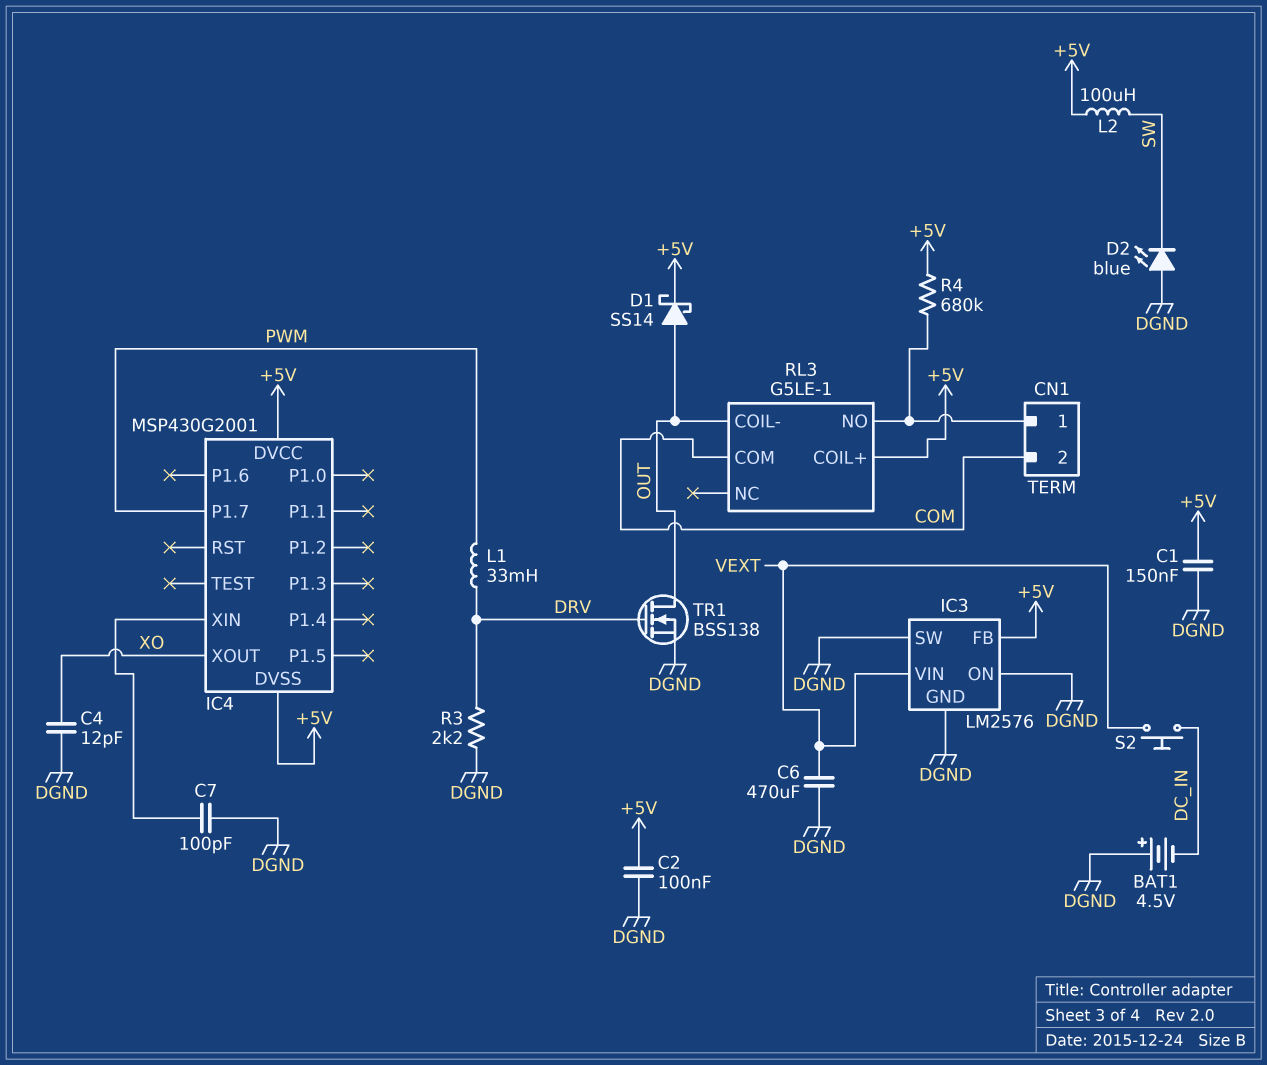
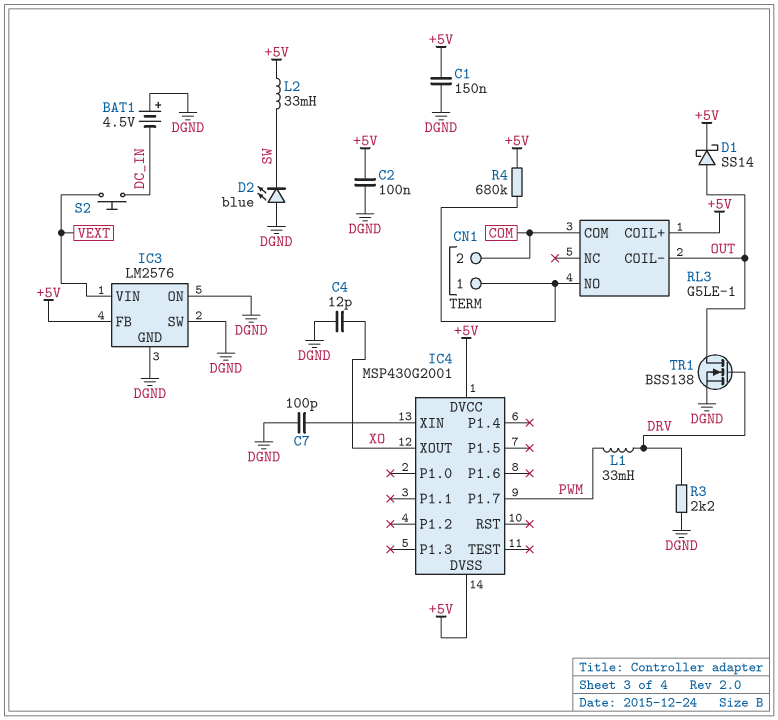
C6: 470uF (DGND, VEXT) -> none
L2: 100uH (+5V, SW) -> 33mH (+5V, SW)

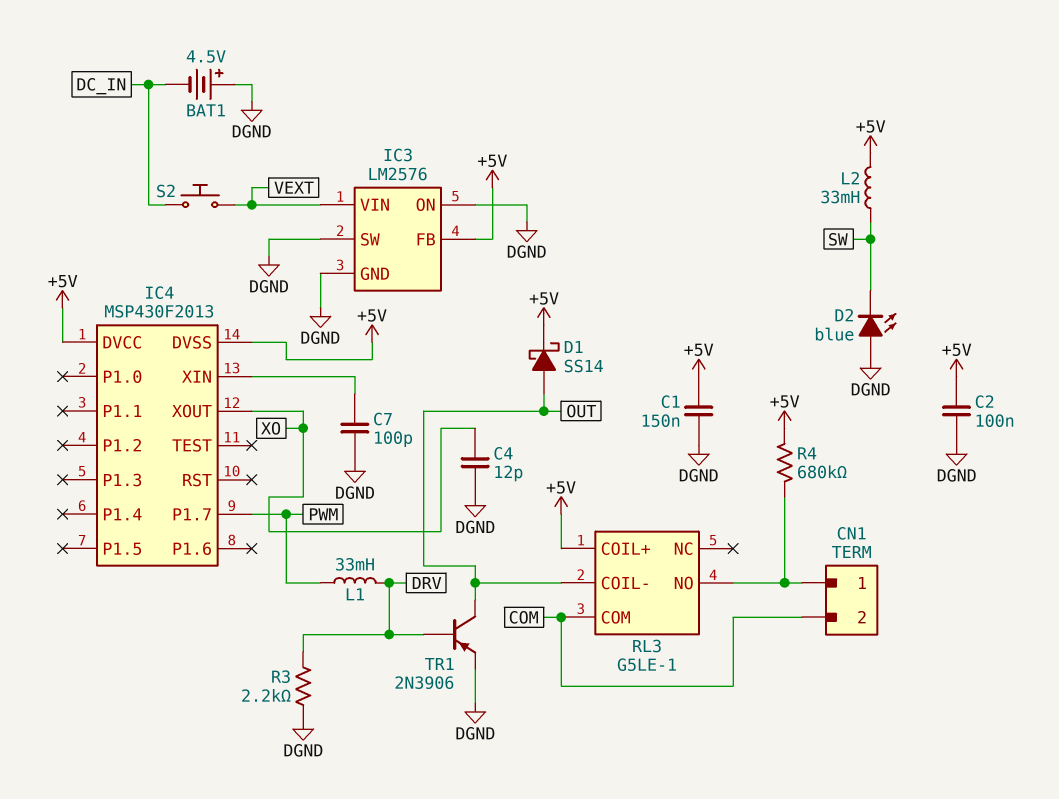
IC4: MSP430G2001 -> MSP430F2013
TR1: NMOS BSS138 (G DRV, D OUT, S DGND) -> PNP 2N3906 (B DRV, C OUT, E DGND)

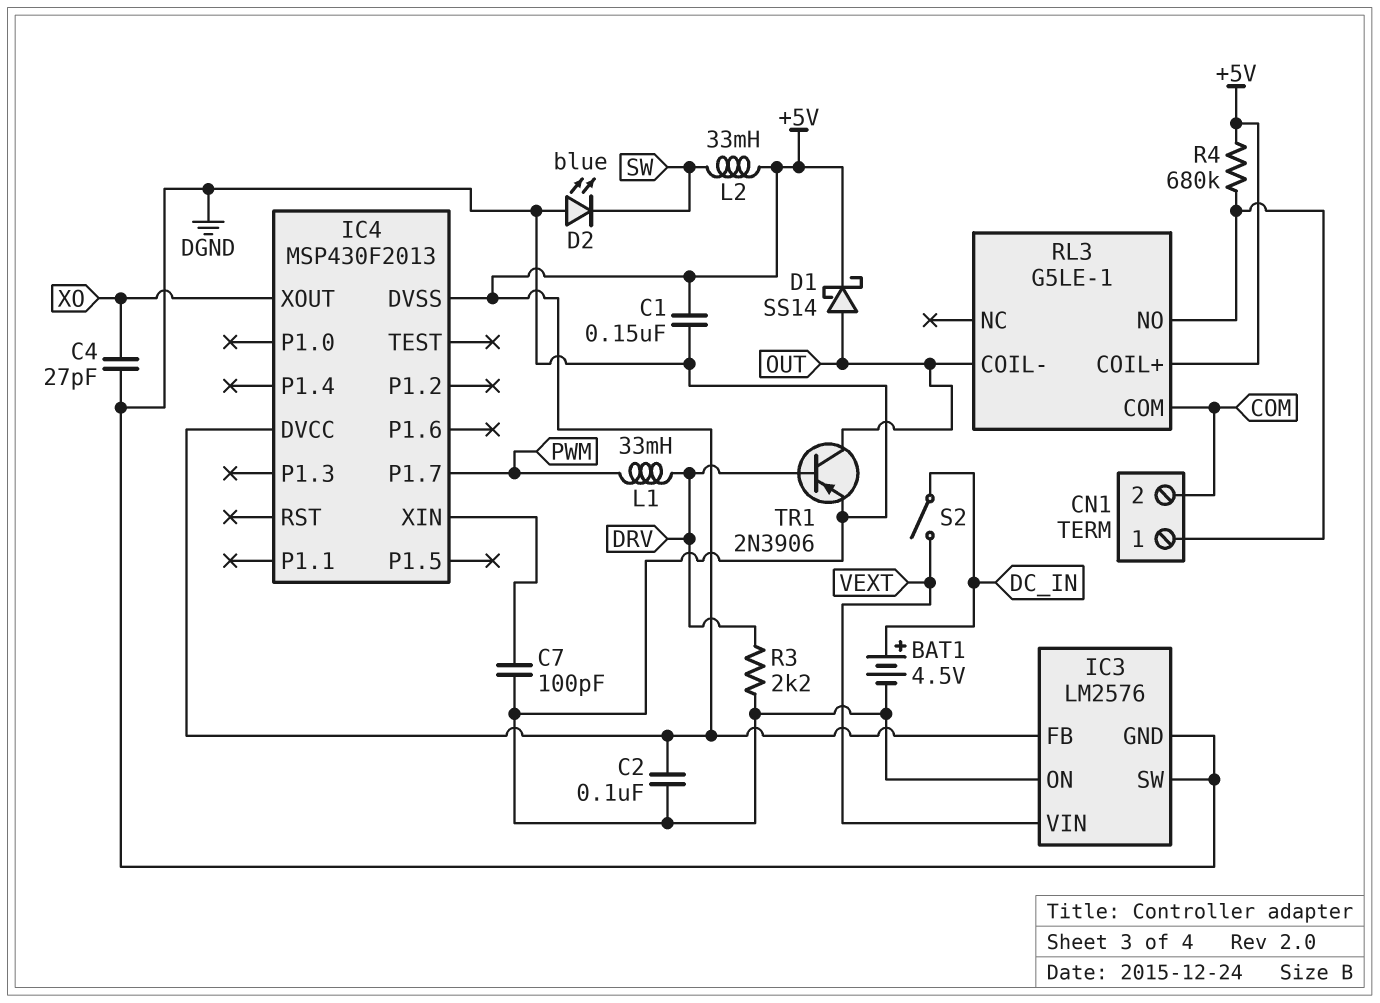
BAT1: 4.5V (plus DGND, minus DC_IN) -> 4.5V (plus DC_IN, minus DGND)
C4: 12pF (DGND, XO) -> 27pF (DGND, XO)
S2: button (DC_IN, VEXT) -> switch (DC_IN, VEXT)

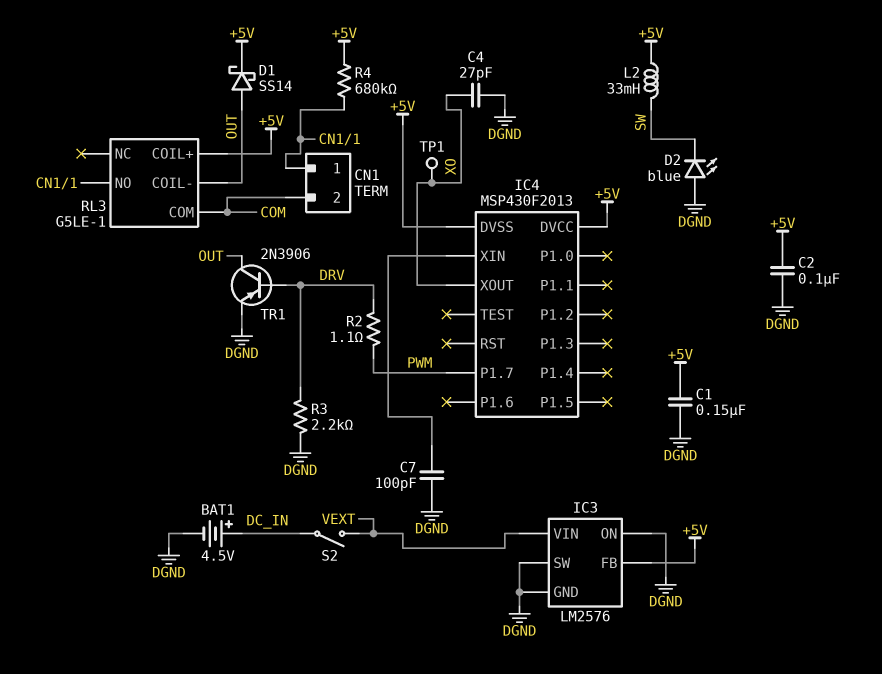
L1: 33mH (DRV, PWM) -> none
R2: none -> 1.1 (DRV, PWM)
TP1: none -> test point (XO)

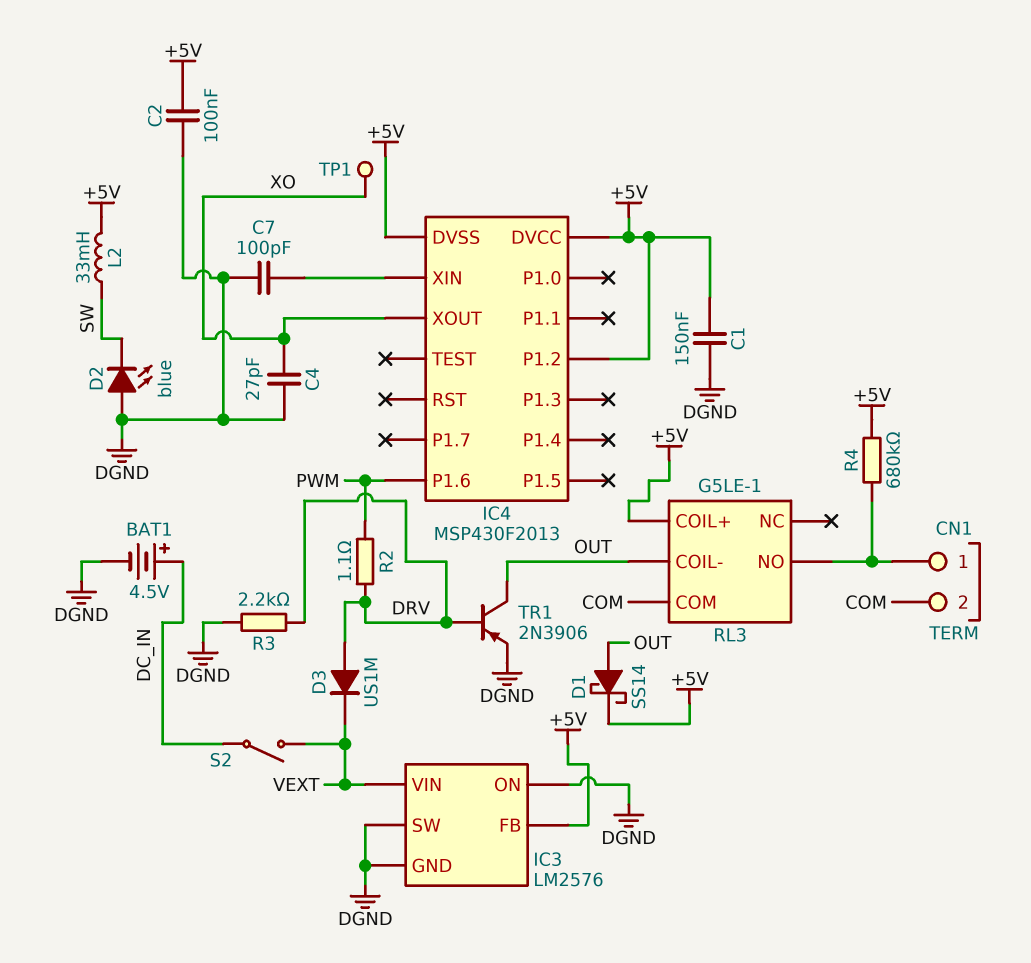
D3: none -> diode US1M (A DRV, K VEXT)
IC4 pin P1.2: none -> +5V
IC4 pin P1.6: none -> PWM
IC4 pin P1.7: PWM -> none

